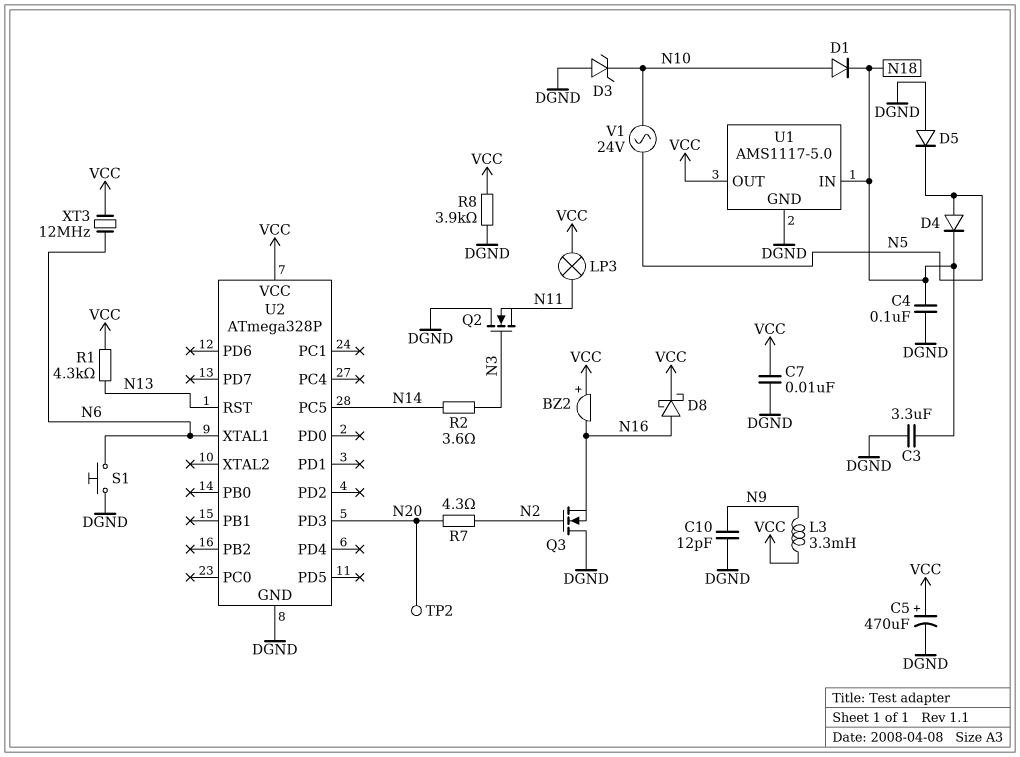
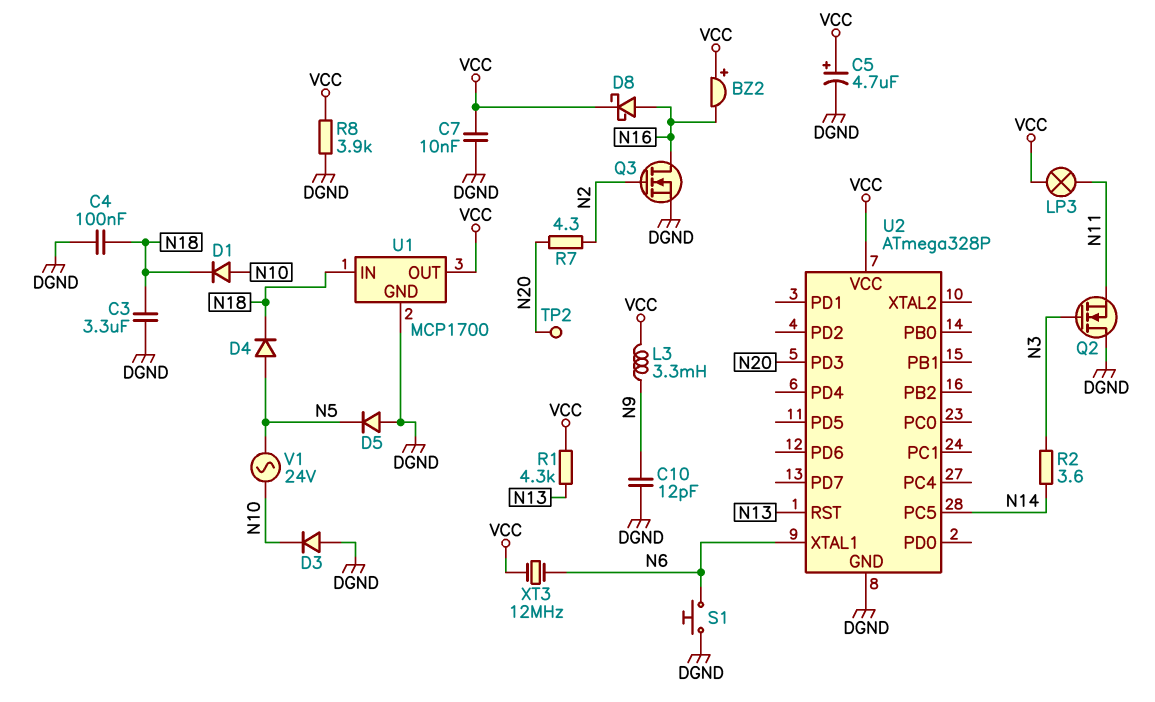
C5: 470uF (plus VCC, minus DGND) -> 4.7uF (plus VCC, minus DGND)
D3: zener (A DGND, K N10) -> diode (A DGND, K N10)
Q3: NMOS (G N2, D DGND, S N16) -> NMOS (G N2, D N16, S DGND)
U1: AMS1117-5.0 -> MCP1700

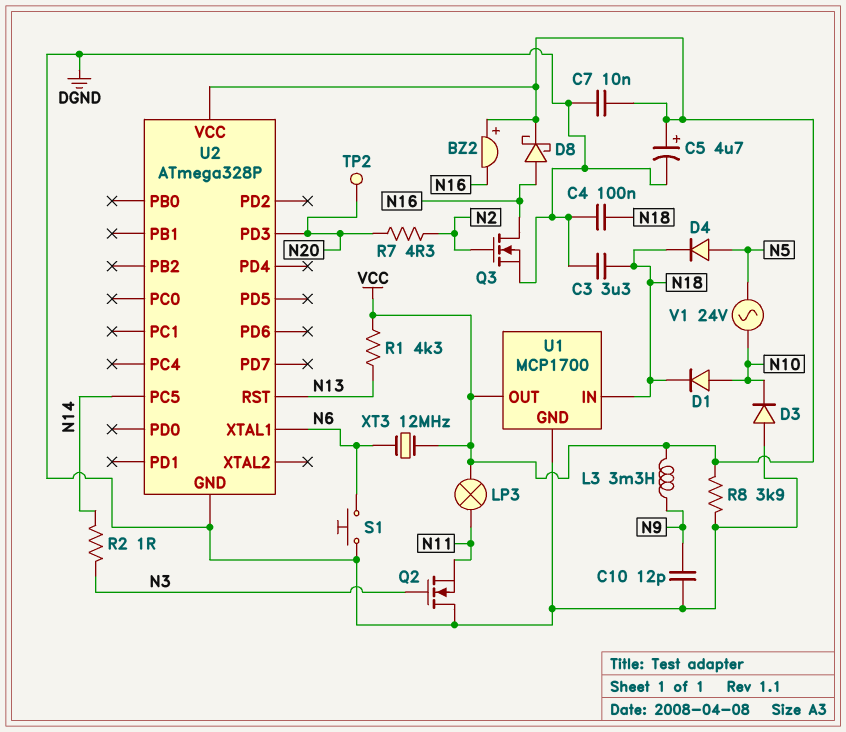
D5: diode (A DGND, K N5) -> none
R2: 3.6 (N3, N14) -> 1 (N3, N14)

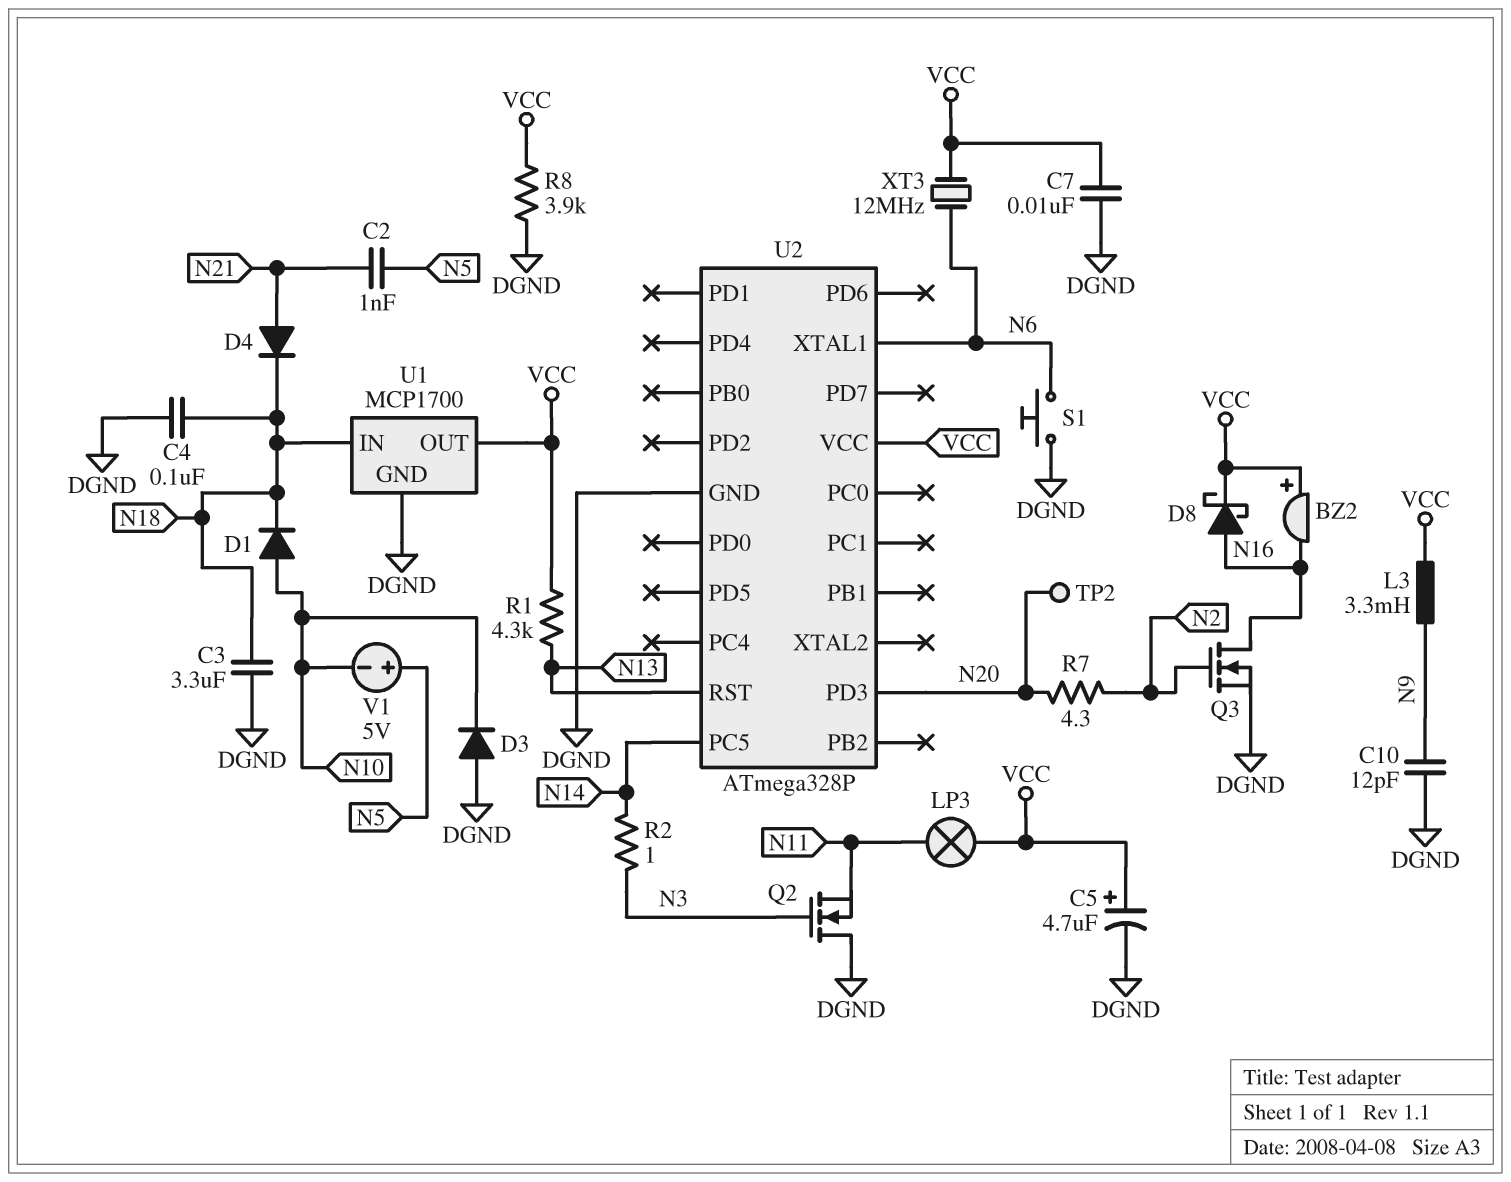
C2: none -> 1nF (N5, N21)
D4: diode (A N5, K N18) -> diode (A N21, K N18)
V1: AC 24V (N5, N10) -> 5V (plus N5, minus N10)

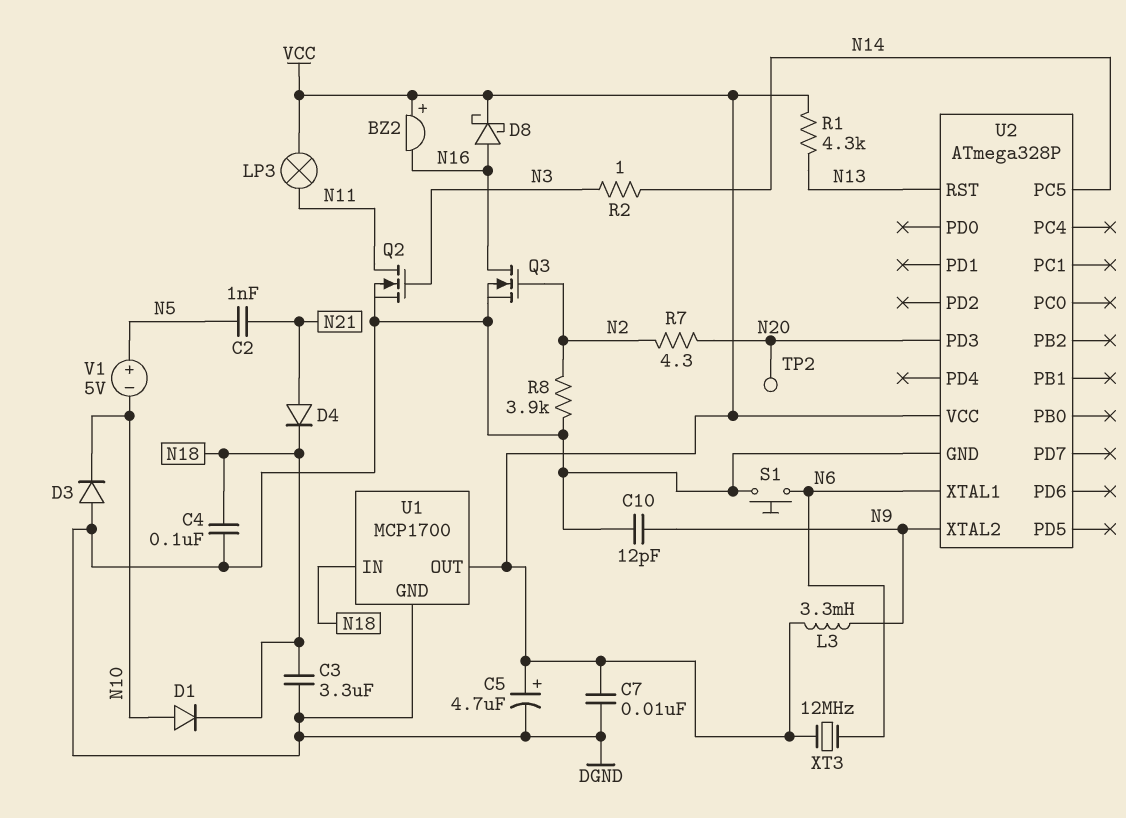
Q2: NMOS (G N3, D DGND, S N11) -> NMOS (G N3, D N11, S DGND)
R8: 3.9k (DGND, VCC) -> 3.9k (DGND, N2)
U2 pin XTAL2: none -> N9

